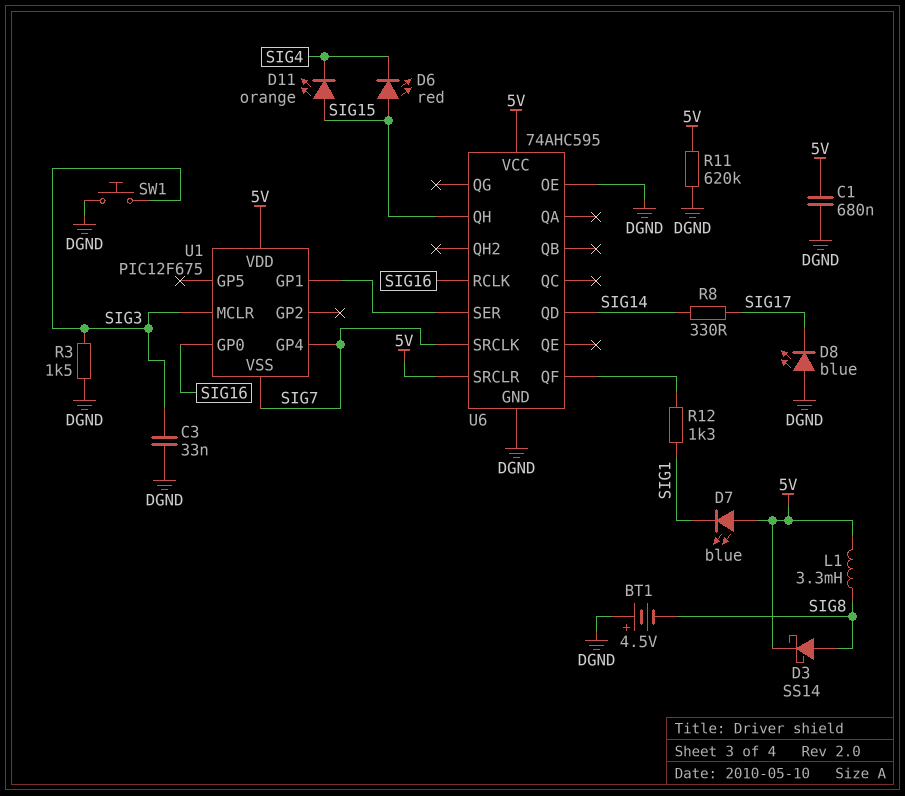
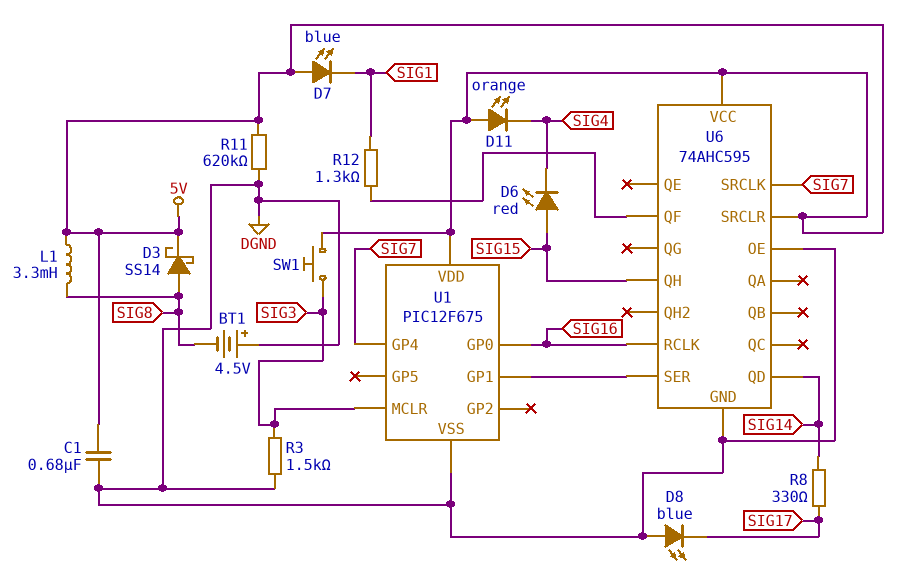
C3: 33nF (DGND, SIG3) -> none
D11: LED orange (A SIG15, K SIG4) -> LED orange (A 5V, K SIG4)
SW1: button (DGND, SIG3) -> button (5V, SIG3)
U1 pin VSS: SIG7 -> DGND

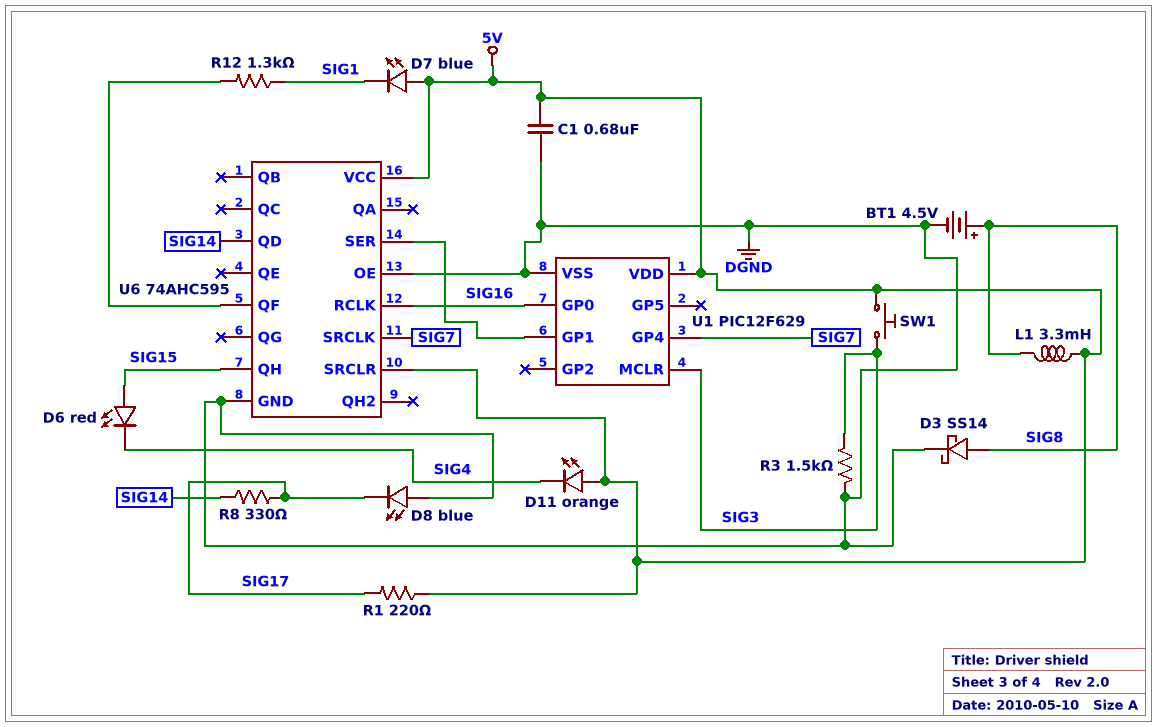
BT1: 4.5V (plus DGND, minus SIG8) -> 4.5V (plus SIG8, minus DGND)
D3: schottky SS14 (A SIG8, K 5V) -> schottky SS14 (A SIG8, K DGND)
R1: none -> 220 (5V, SIG17)
R11: 620k (5V, DGND) -> none
U1: PIC12F675 -> PIC12F629

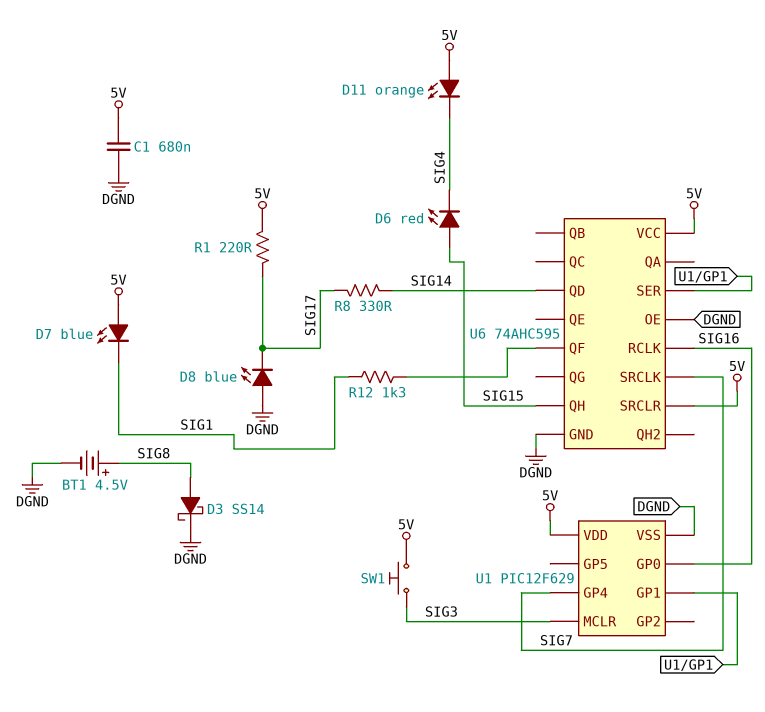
L1: 3.3mH (5V, SIG8) -> none
R3: 1.5k (DGND, SIG3) -> none

